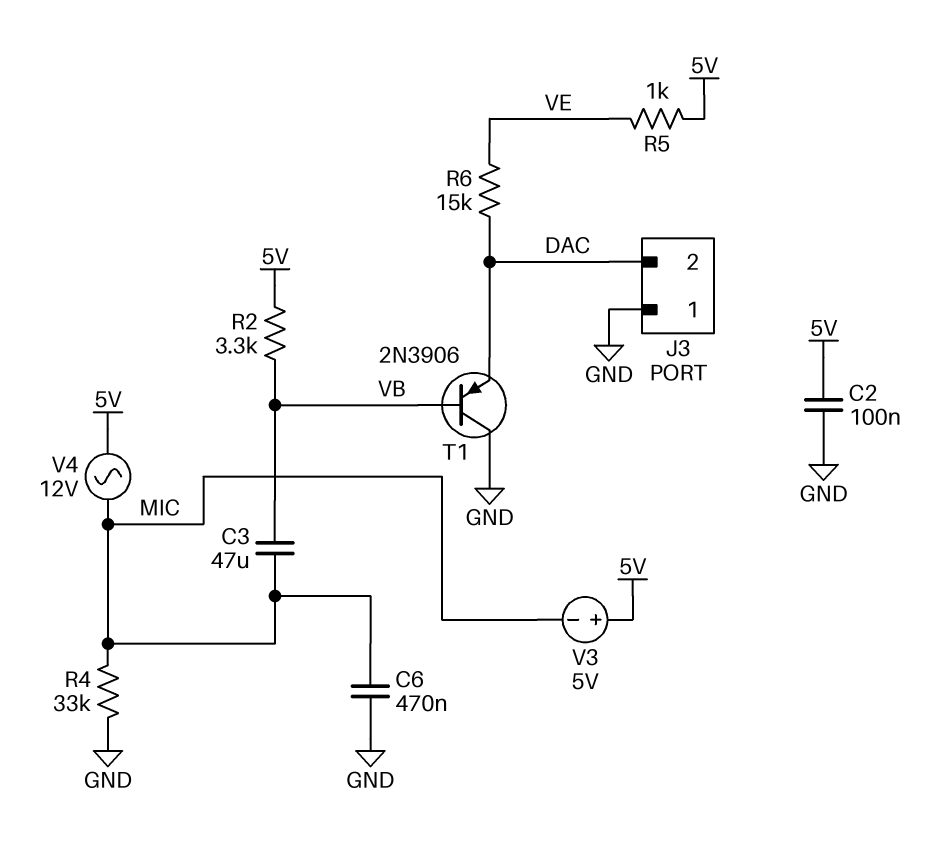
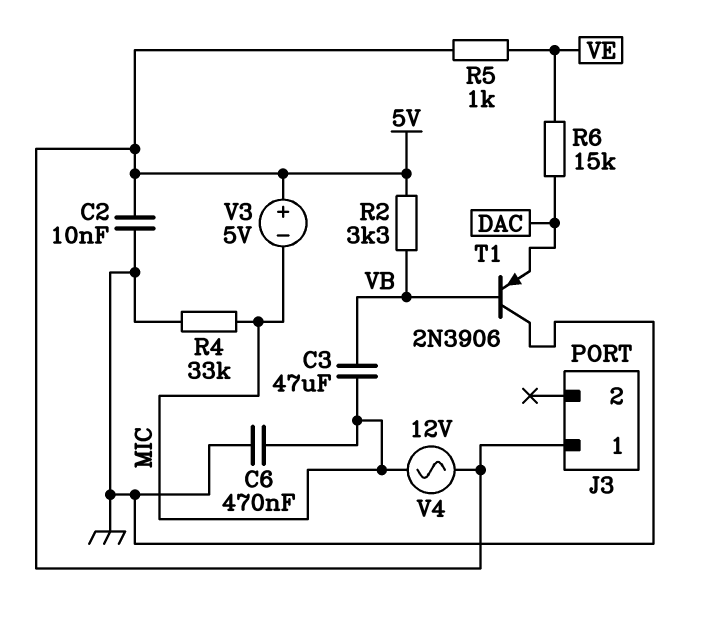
C2: 100nF (5V, GND) -> 10nF (5V, GND)
J3 pin 1: GND -> 5V
J3 pin 2: DAC -> none

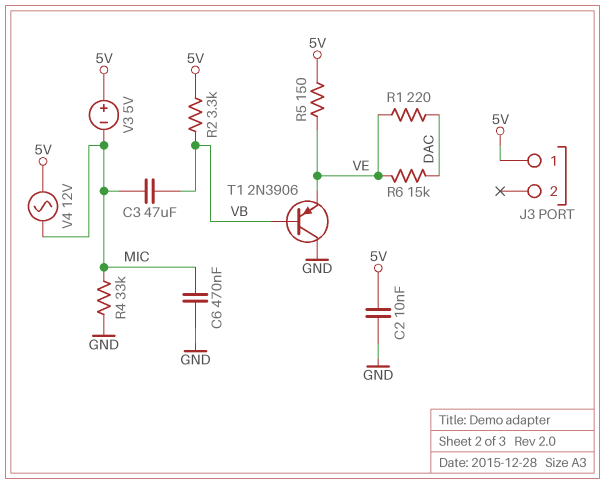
R1: none -> 220 (DAC, VE)
R5: 1k (5V, VE) -> 150 (5V, VE)
T1: PNP 2N3906 (B VB, C GND, E DAC) -> PNP 2N3906 (B VB, C GND, E VE)

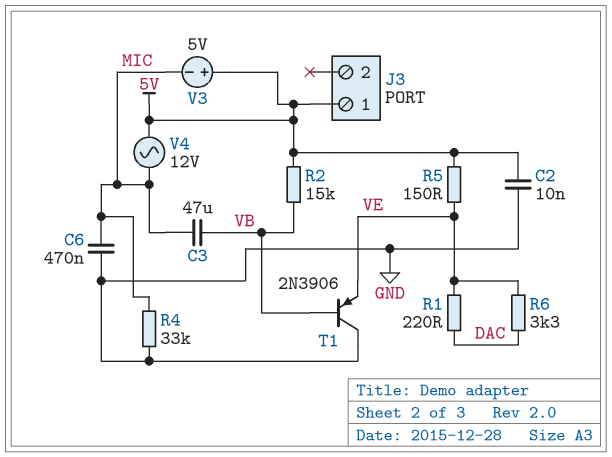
R2: 3.3k (5V, VB) -> 15k (5V, VB)
R6: 15k (DAC, VE) -> 3.3k (DAC, VE)

